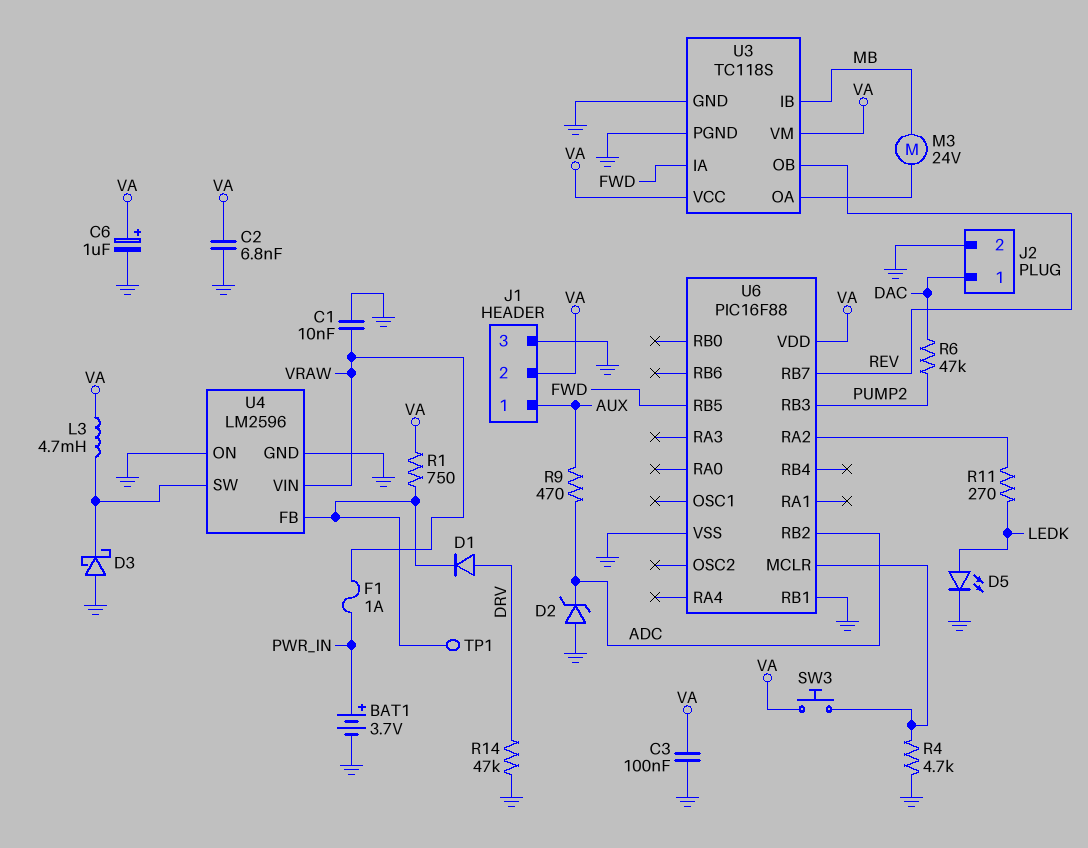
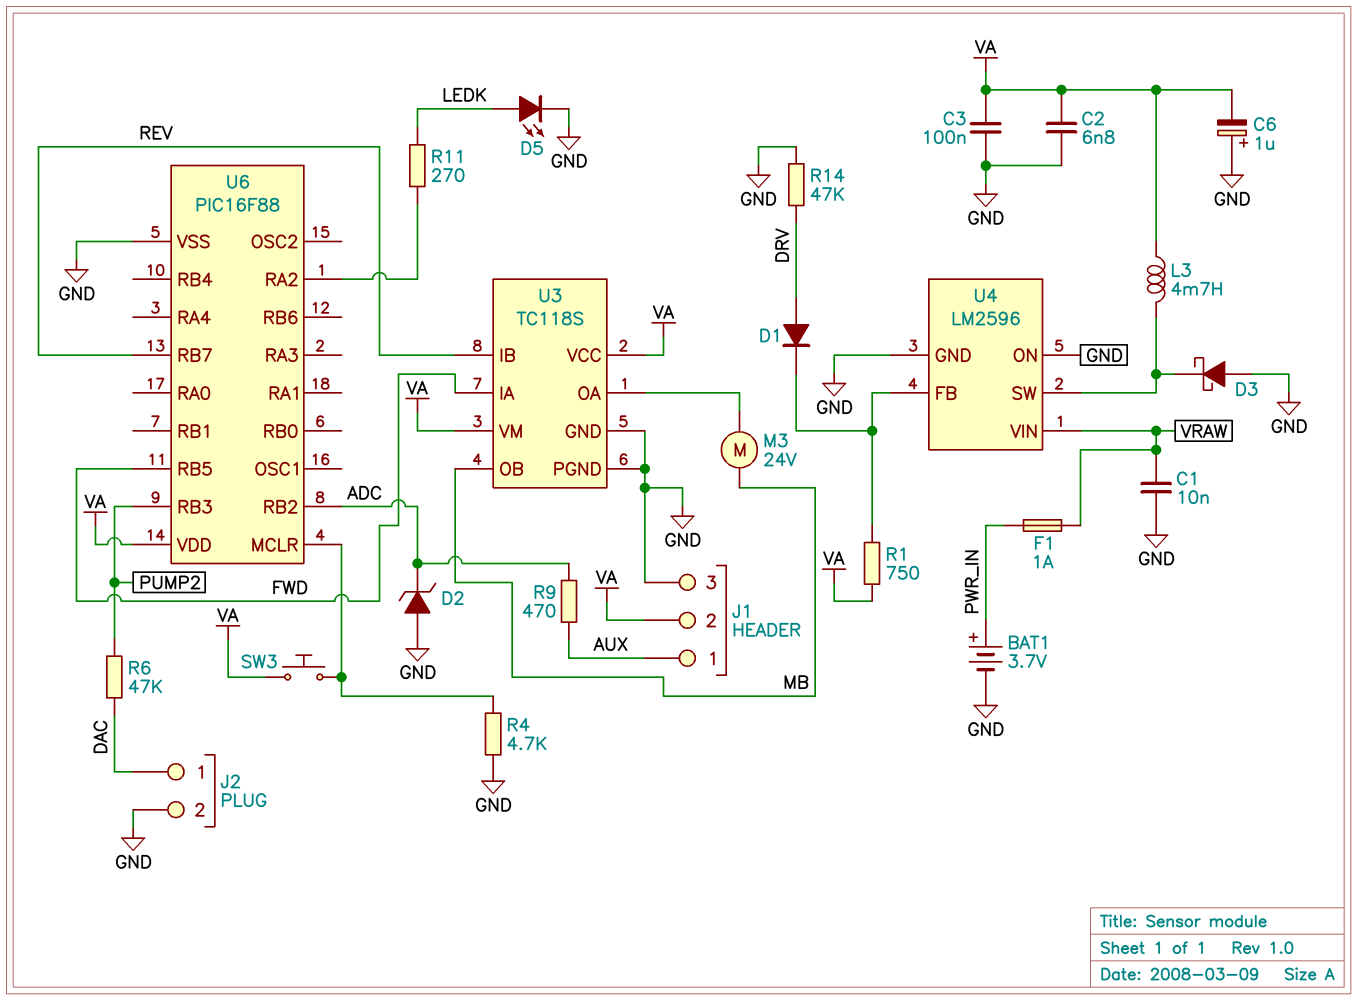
C6: 1uF (plus VA, minus GND) -> 1uF (plus GND, minus VA)
TP1: test point (U4/FB) -> none
U3 pin IB: MB -> REV
U3 pin OB: REV -> MB
U6 pin RB1: GND -> none

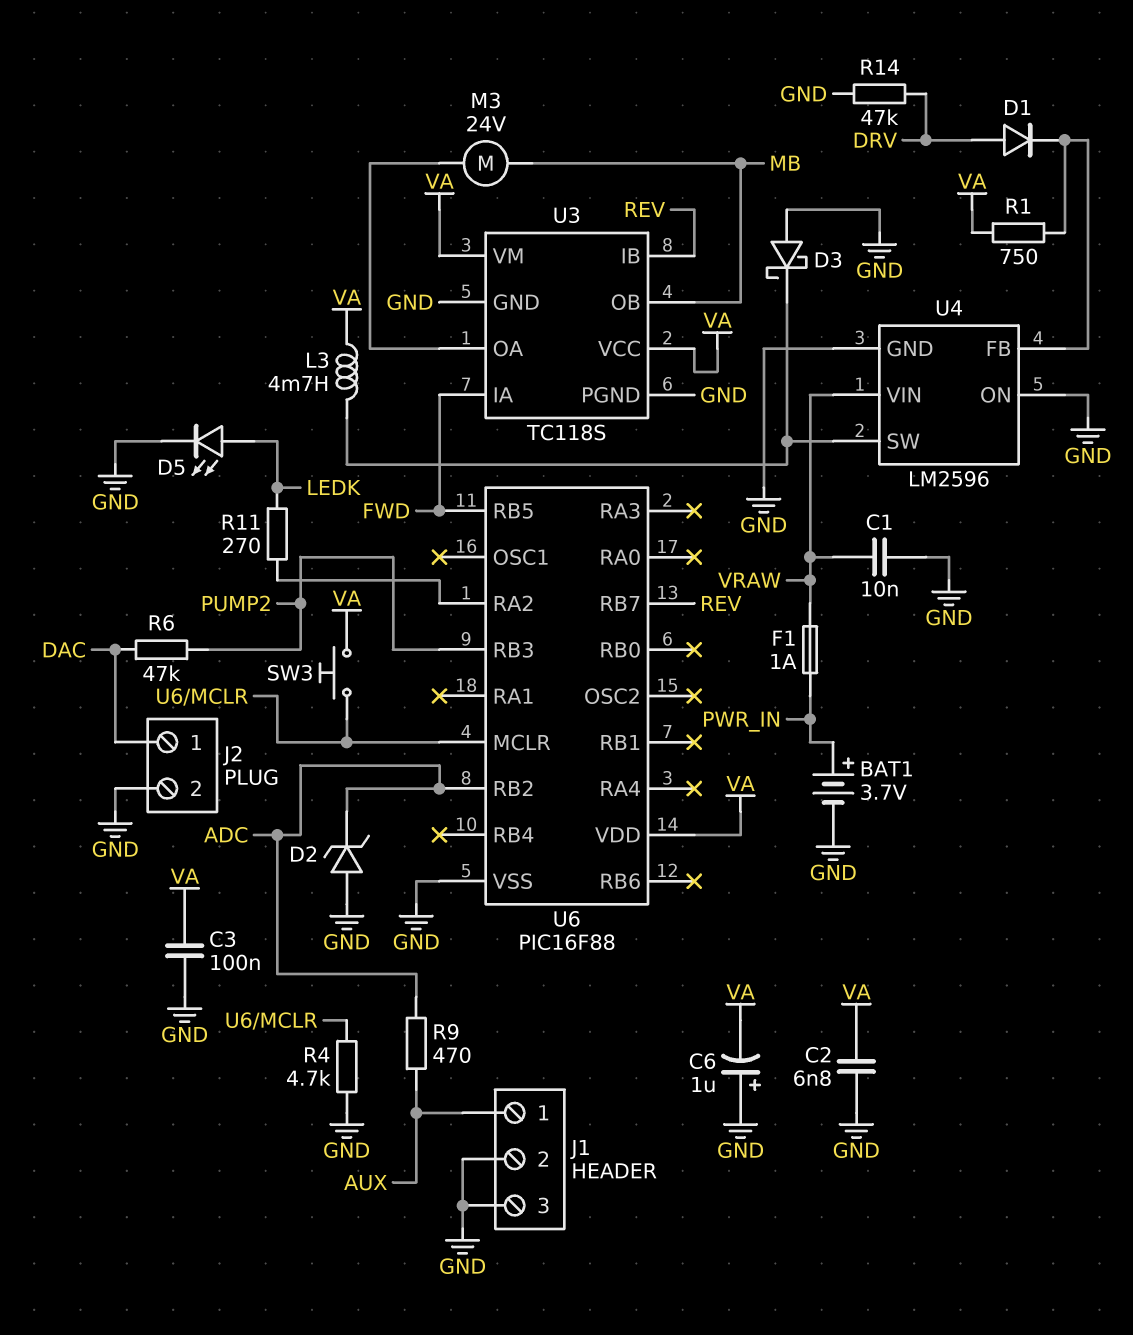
J1 pin 2: VA -> GND

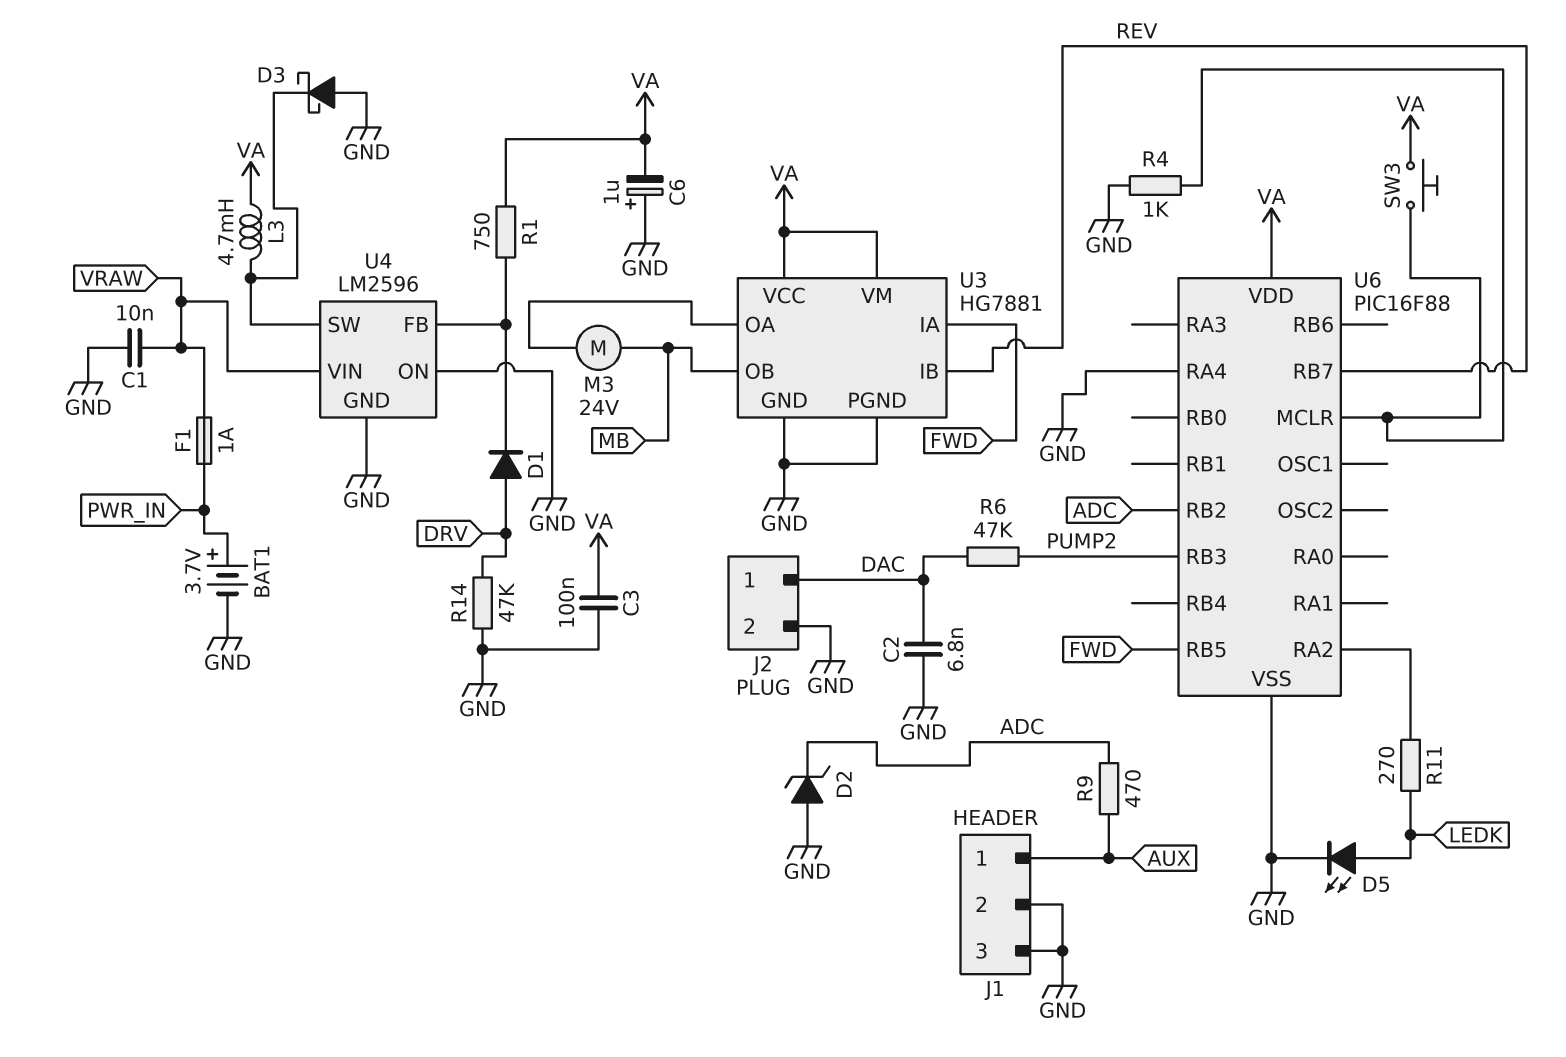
C2: 6.8nF (GND, VA) -> 6.8nF (DAC, GND)
R4: 4.7k (GND, U6/MCLR) -> 1k (GND, U6/MCLR)
U3: TC118S -> HG7881
U6 pin RA4: none -> GND

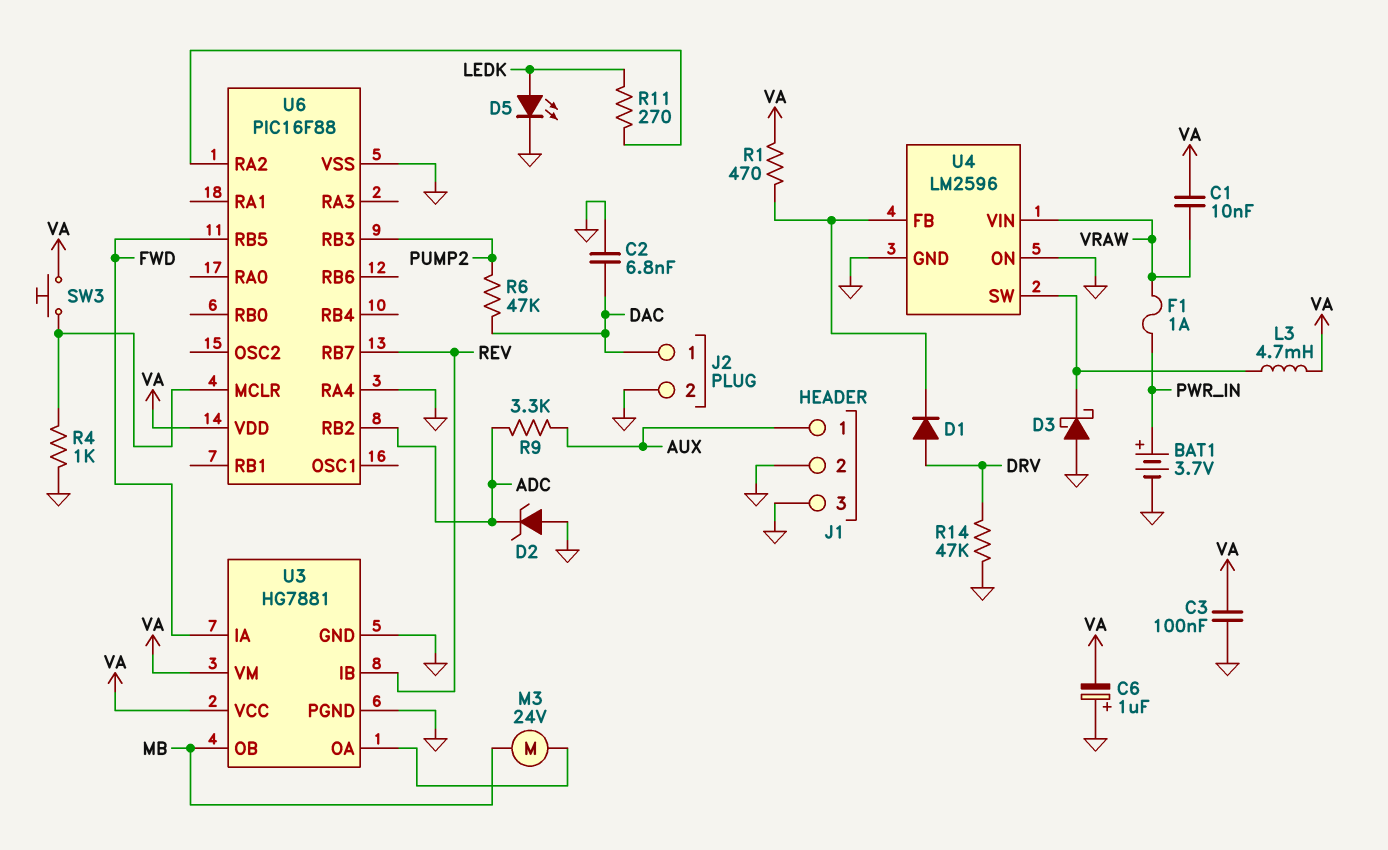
C1: 10nF (GND, VRAW) -> 10nF (VA, VRAW)
R1: 750 (U4/FB, VA) -> 470 (U4/FB, VA)
R9: 470 (ADC, AUX) -> 3.3k (ADC, AUX)

